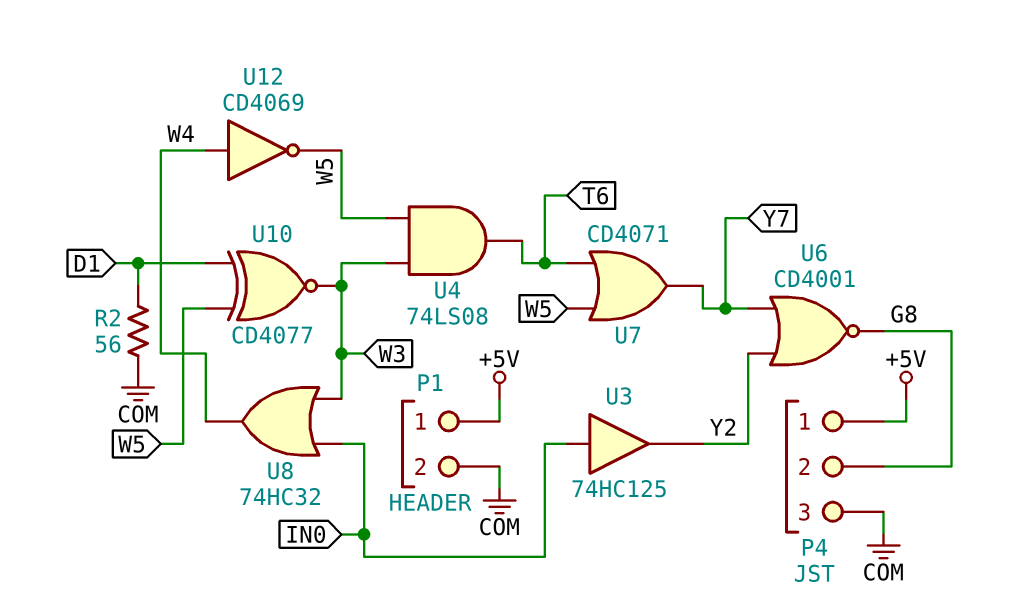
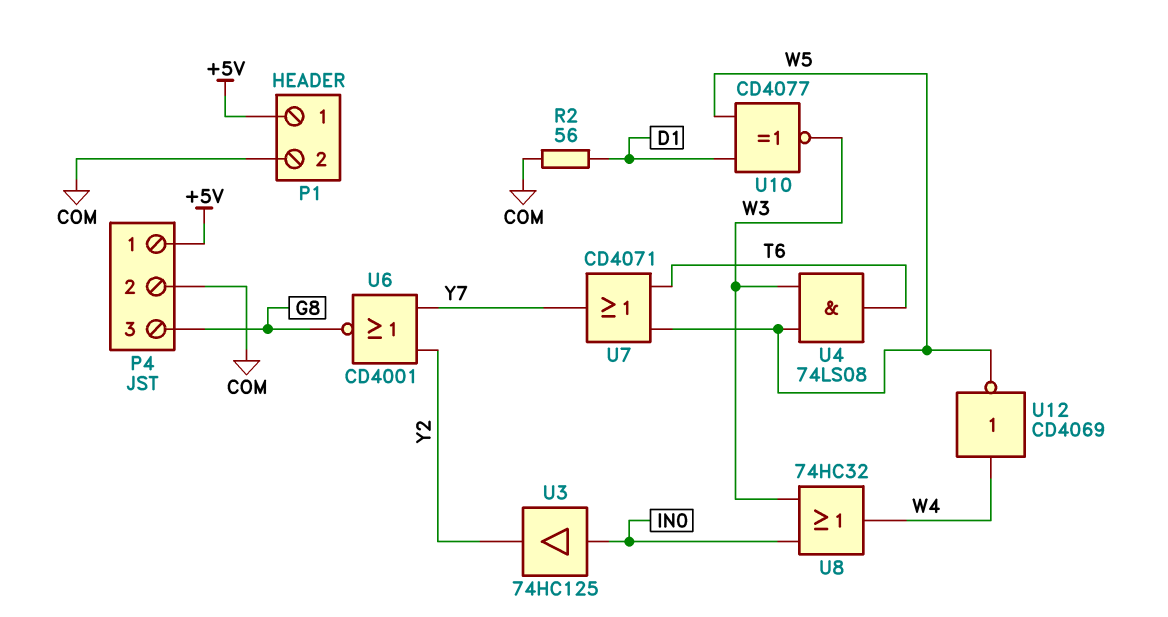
P4 pin 2: G8 -> COM
P4 pin 3: COM -> G8

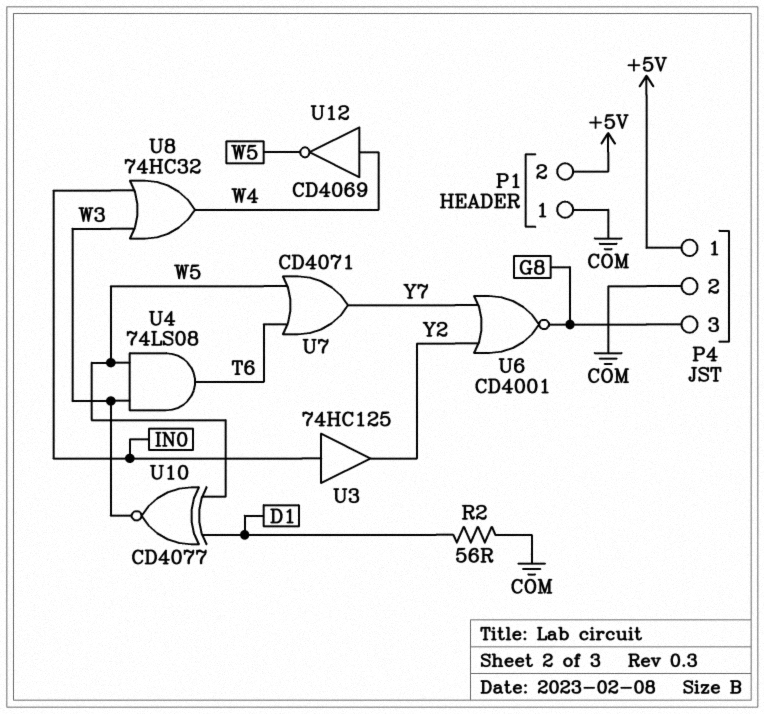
P1 pin 1: +5V -> COM
P1 pin 2: COM -> +5V

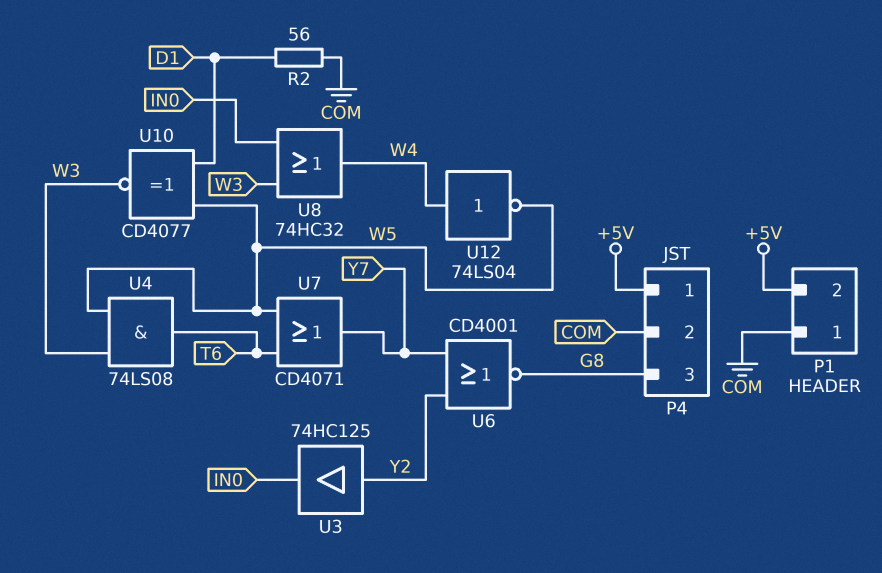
U3: buffer 74HC125 (in IN0, out Y2) -> buffer 74HC125 (in Y2, out IN0)
U12: NOT CD4069 (in W4, out W5) -> NOT 74LS04 (in W4, out W5)

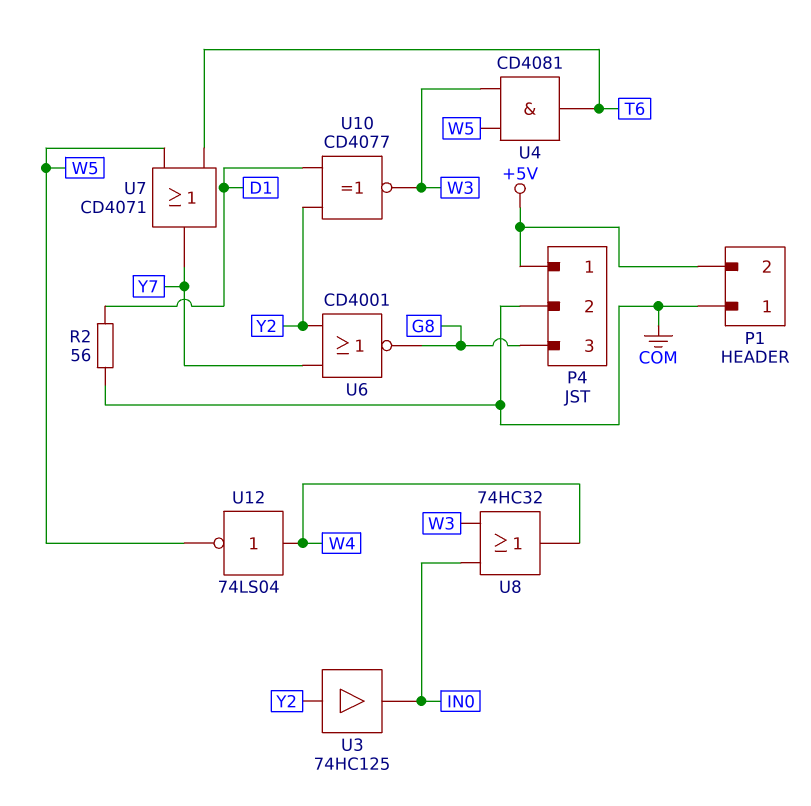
U4: AND 74LS08 (in W3, in W5, out T6) -> AND CD4081 (in W3, in W5, out T6)
U10: XNOR CD4077 (in D1, in W5, out W3) -> XNOR CD4077 (in D1, in Y2, out W3)

